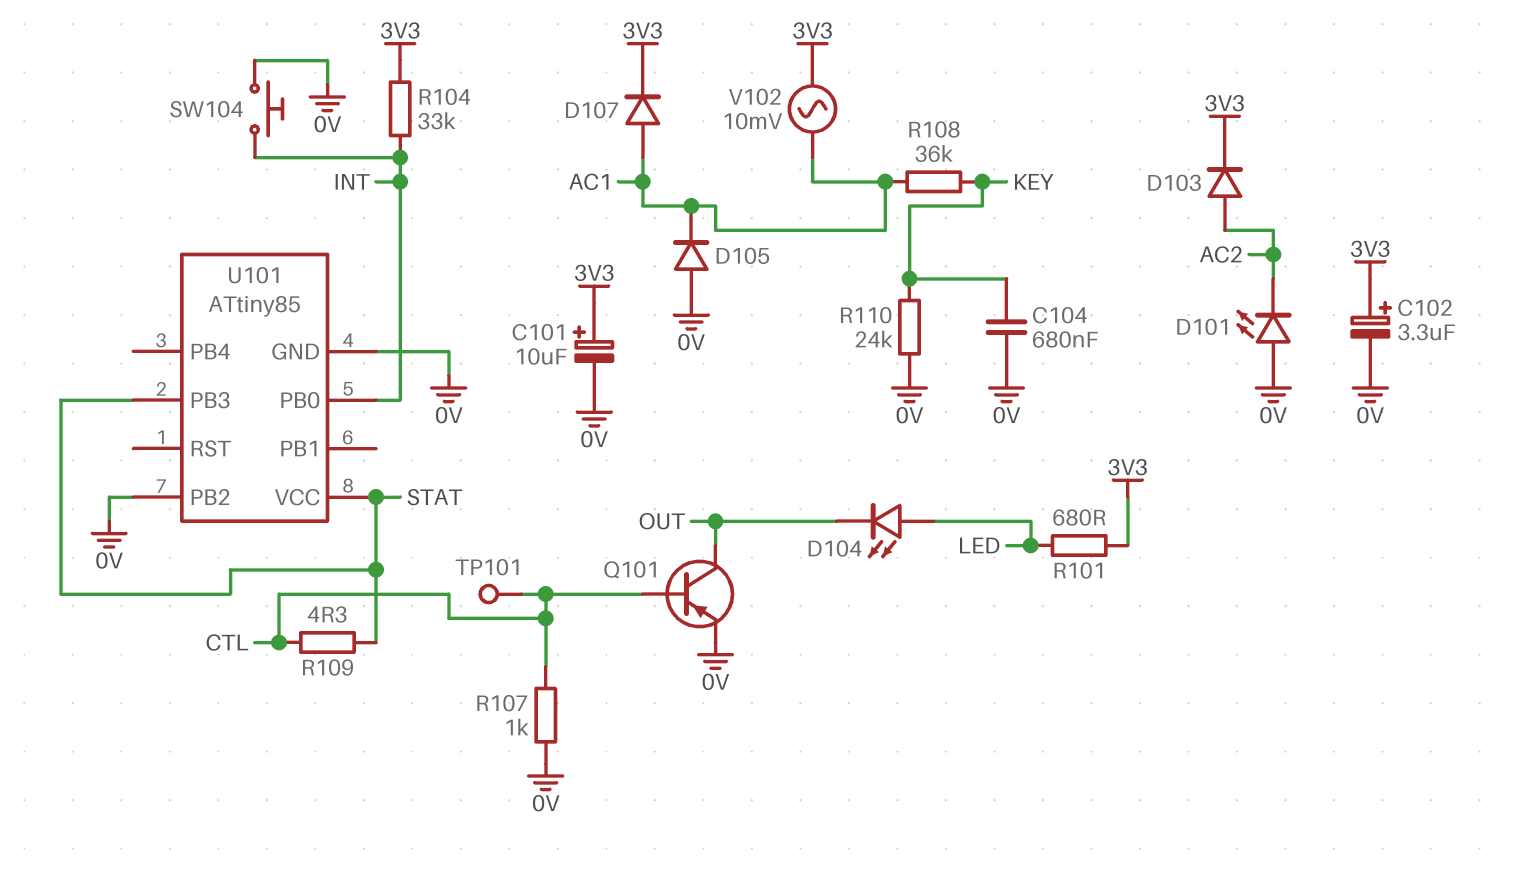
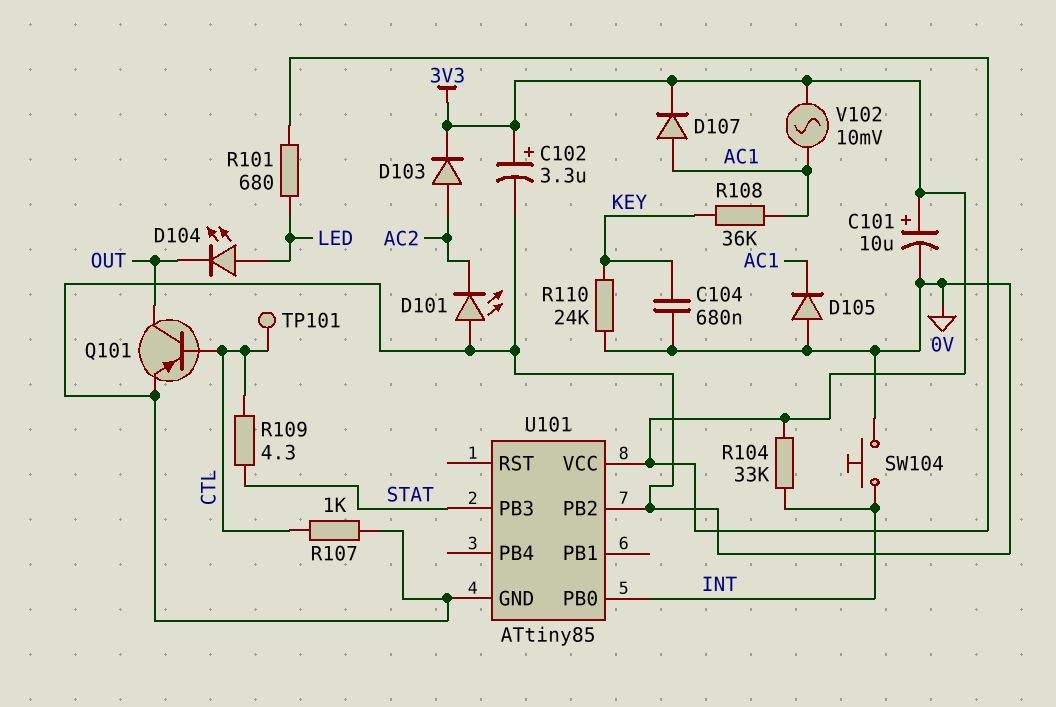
U101 pin VCC: STAT -> 3V3

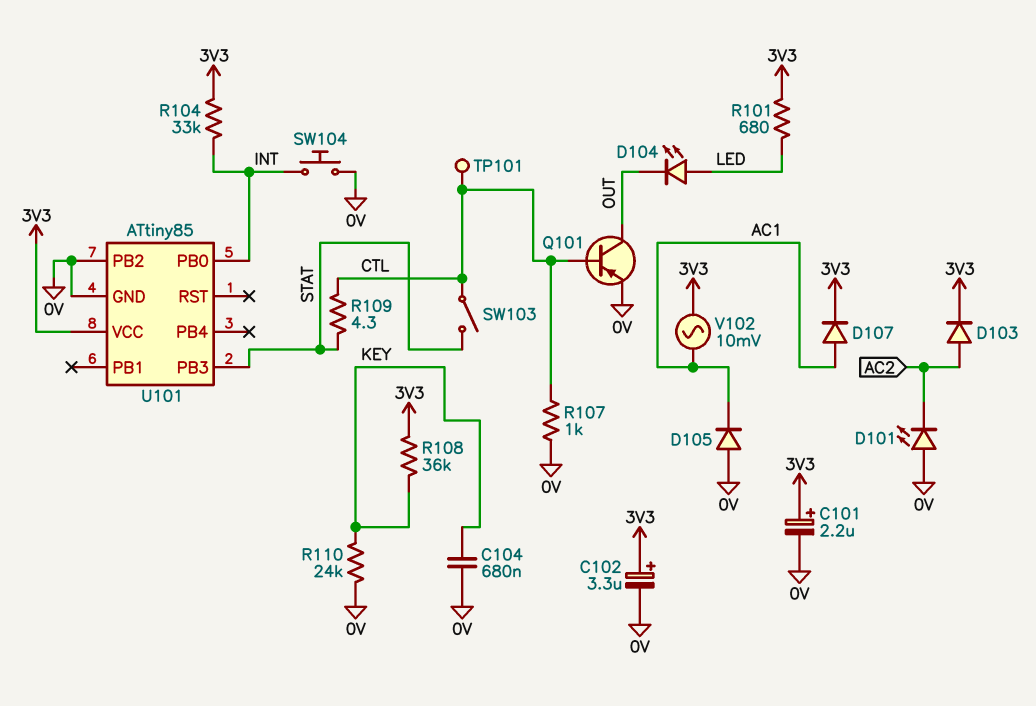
C101: 10uF (plus 3V3, minus 0V) -> 2.2uF (plus 3V3, minus 0V)
R108: 36k (AC1, KEY) -> 36k (3V3, KEY)
SW103: none -> switch (CTL, STAT)

